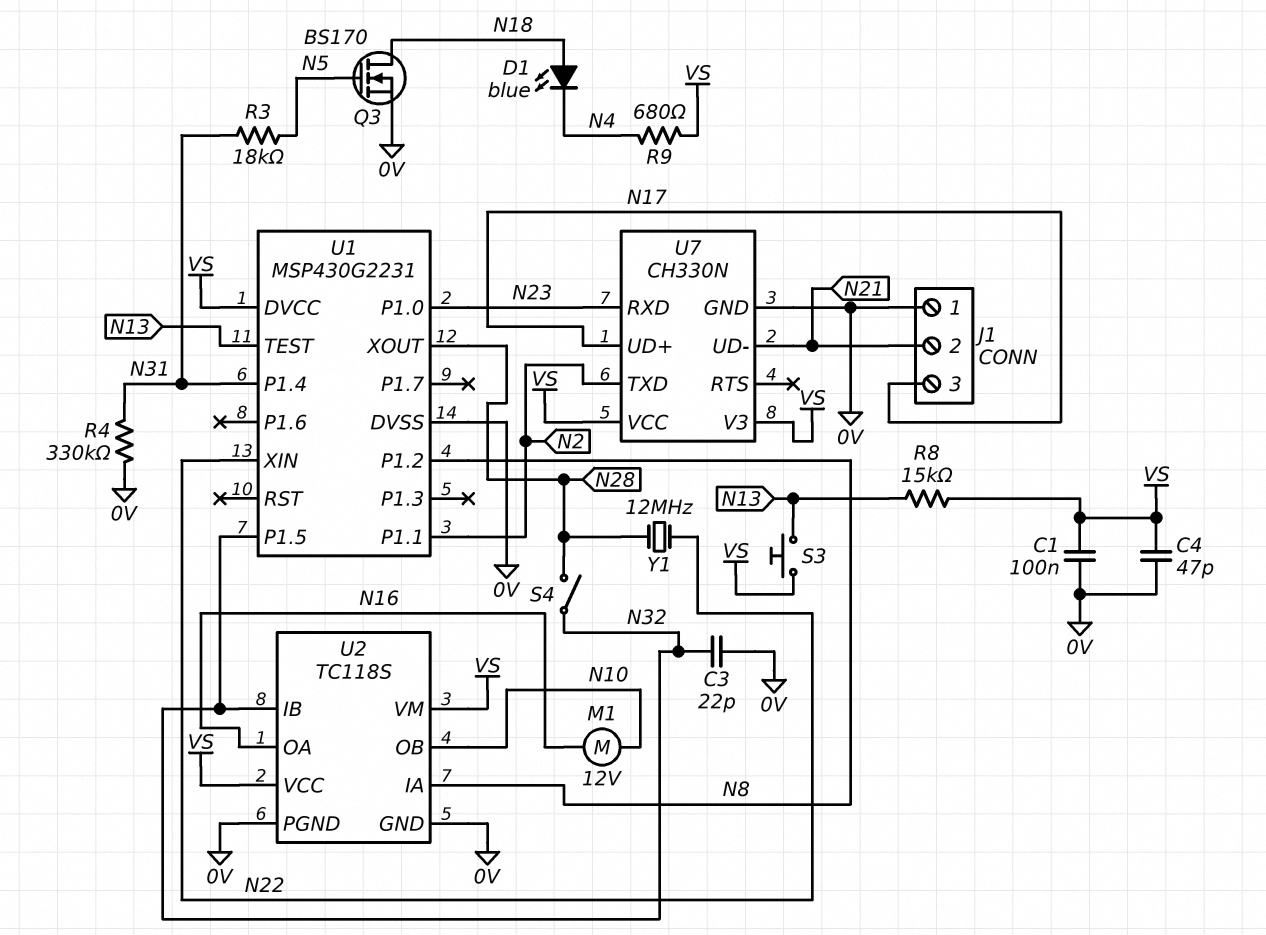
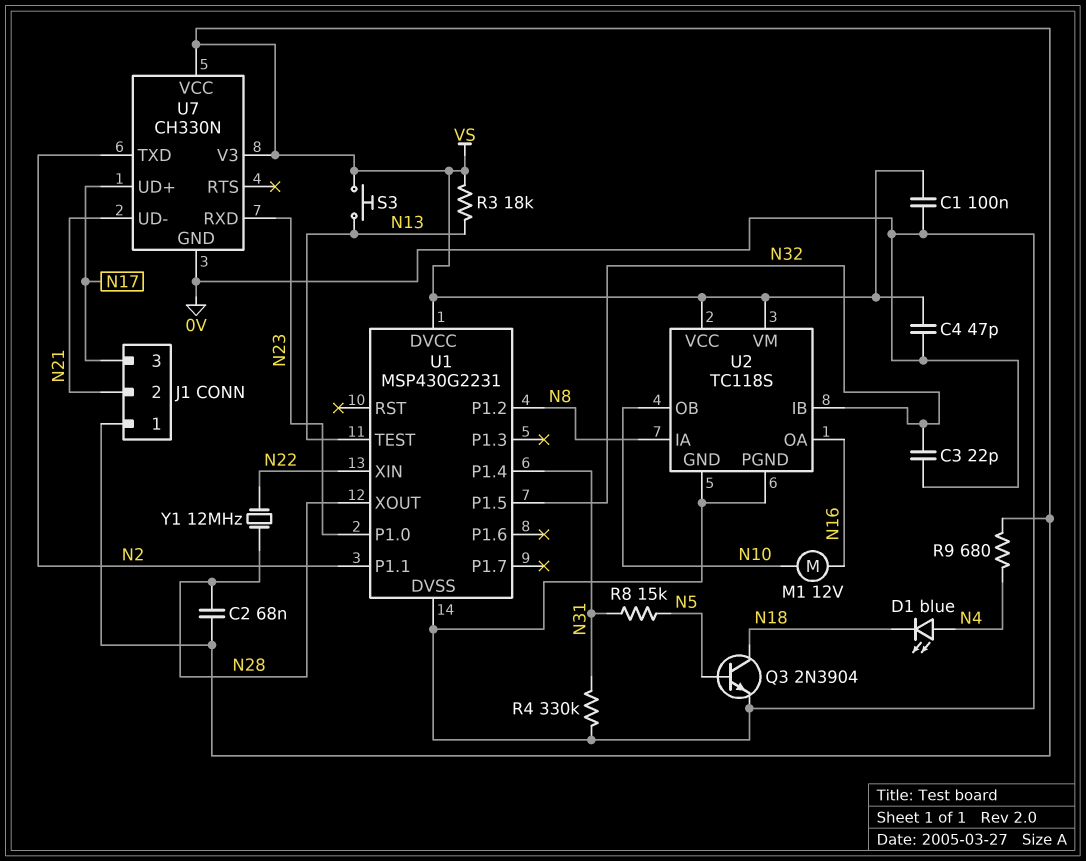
C2: none -> 68nF (N28, VS)
D1: LED blue (A N18, K N4) -> LED blue (A N4, K N18)
J1 pin 1: 0V -> VS
Q3: NMOS BS170 (G N5, D N18, S 0V) -> NPN 2N3904 (B N5, C N18, E 0V)
R3: 18k (N5, N31) -> 18k (N13, VS)
R8: 15k (N13, VS) -> 15k (N5, N31)
S4: switch (N28, N32) -> none

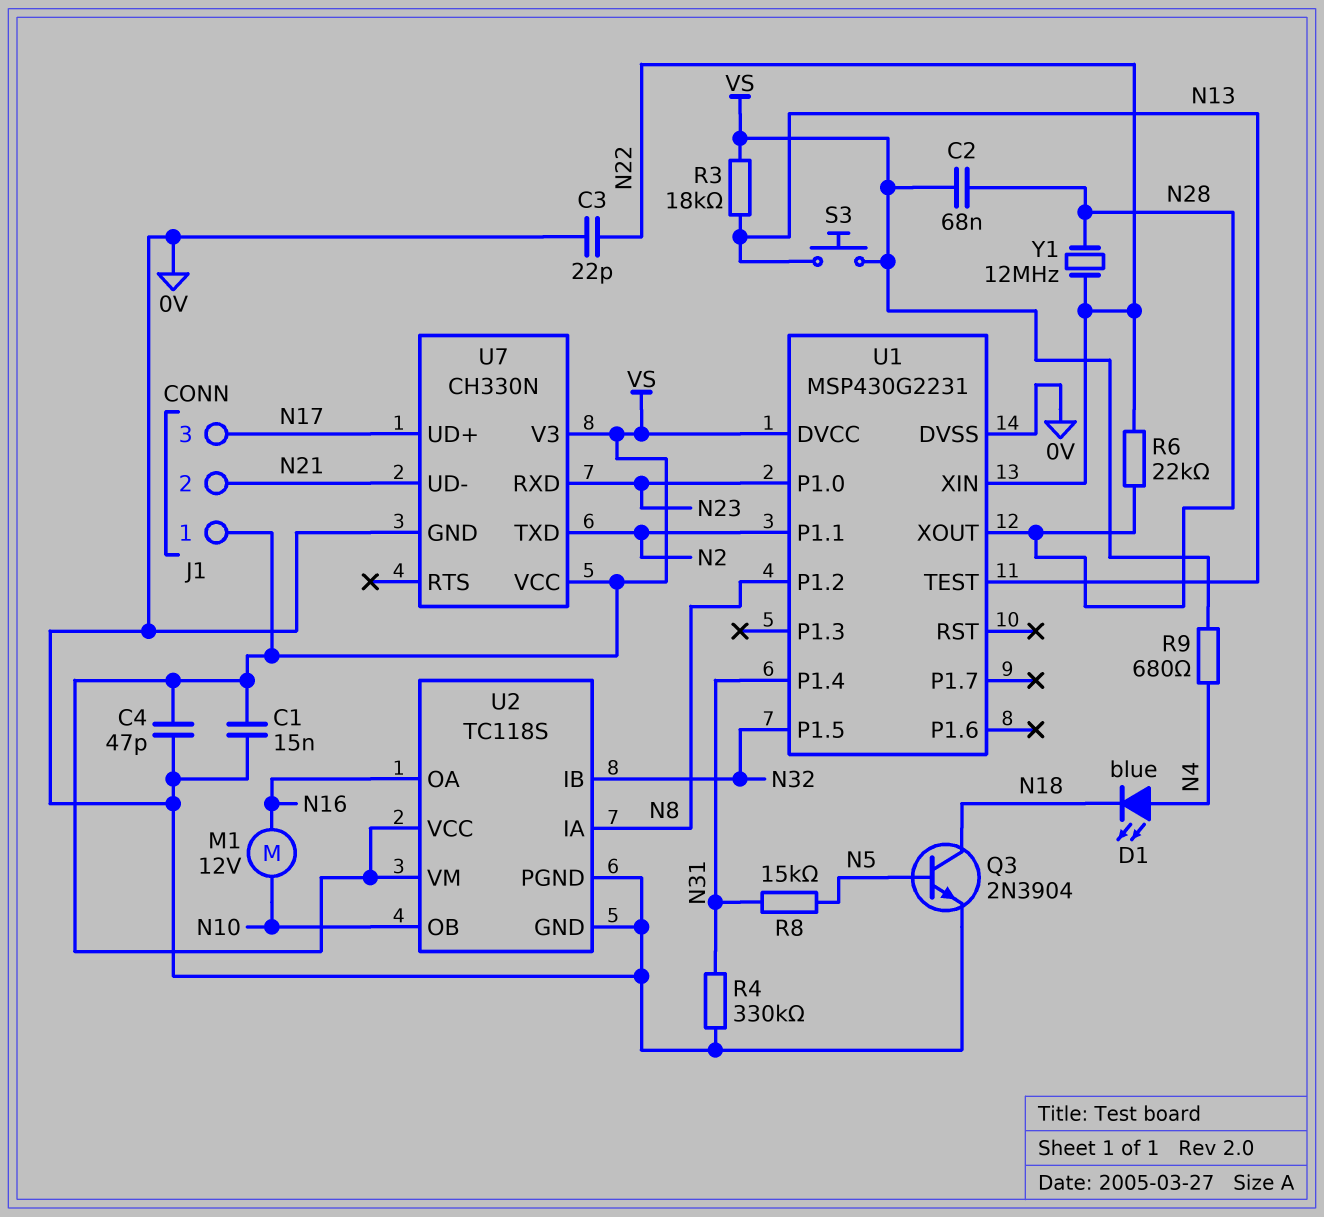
C1: 100nF (0V, VS) -> 15nF (0V, VS)
C3: 22pF (0V, N32) -> 22pF (0V, N22)
R6: none -> 22k (N22, N28)

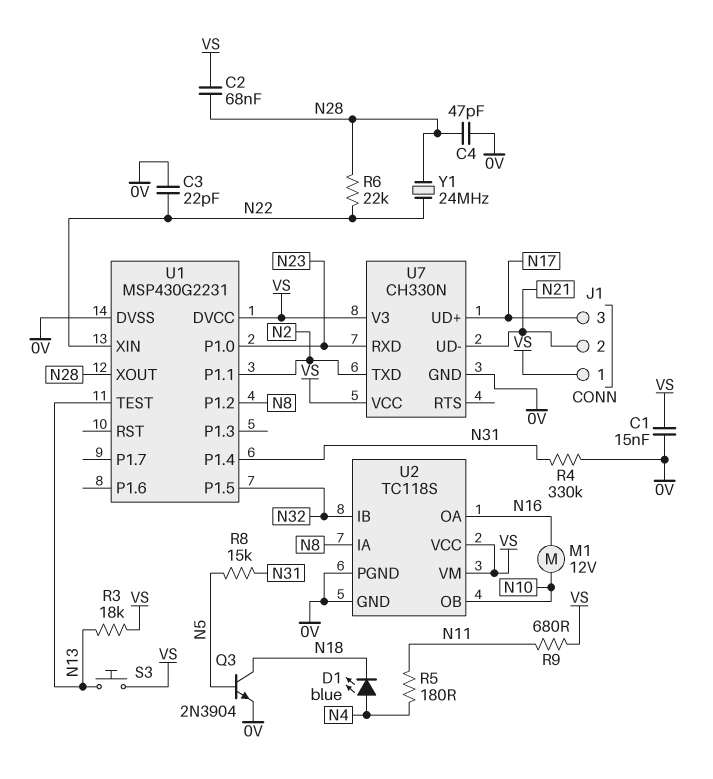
C4: 47pF (0V, VS) -> 47pF (0V, N28)
R5: none -> 180 (N4, N11)
R9: 680 (N4, VS) -> 680 (N11, VS)
Y1: 12MHz (N22, N28) -> 24MHz (N22, N28)

